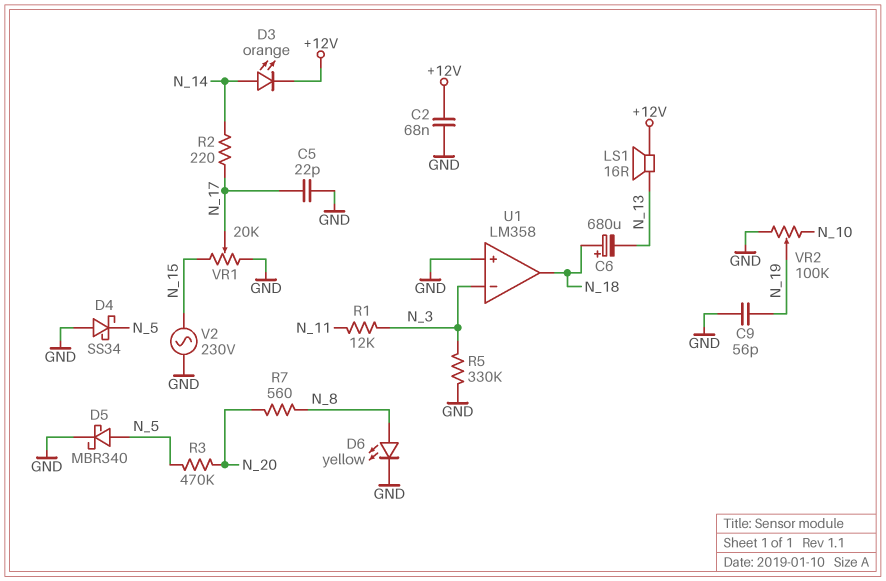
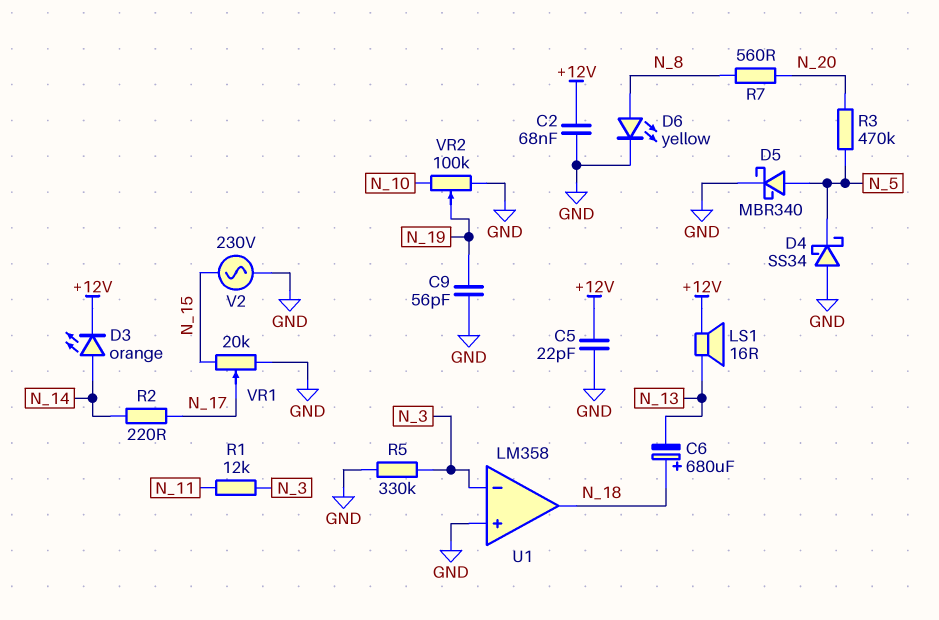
C5: 22pF (GND, N_17) -> 22pF (+12V, GND)

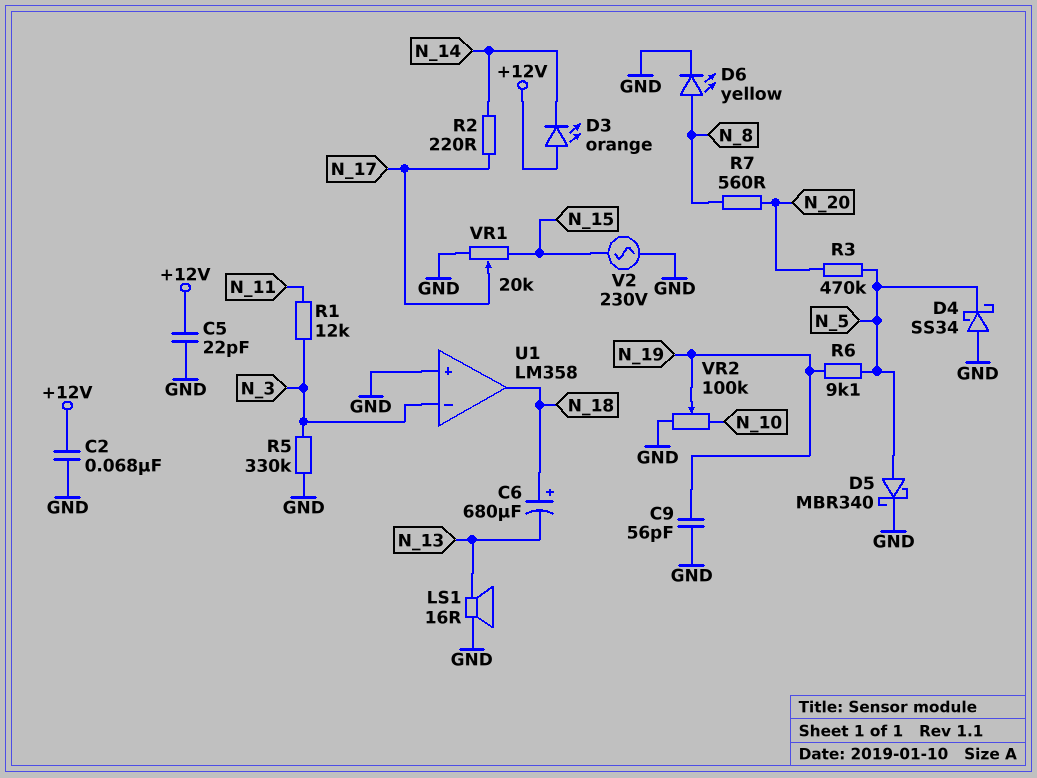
D3: LED orange (A N_14, K +12V) -> LED orange (A +12V, K N_14)
LS1: speaker 16R (+12V, N_13) -> speaker 16R (GND, N_13)
R6: none -> 9.1k (N_5, N_19)

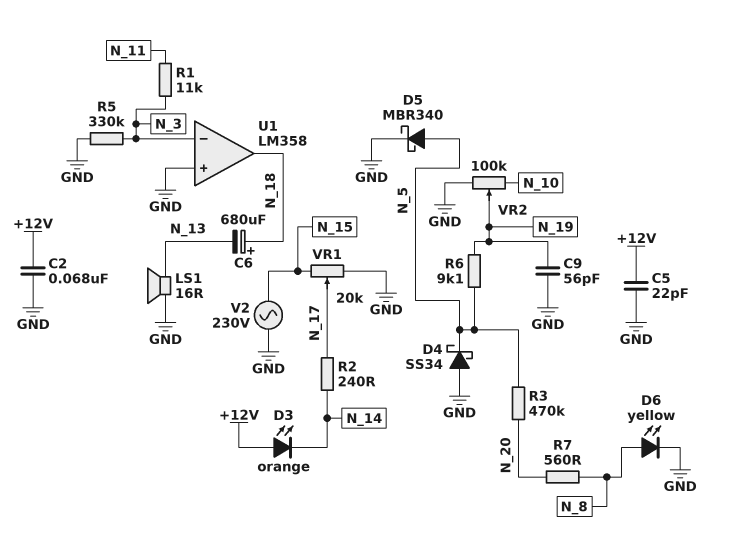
R1: 12k (N_3, N_11) -> 11k (N_3, N_11)
R2: 220 (N_14, N_17) -> 240 (N_14, N_17)

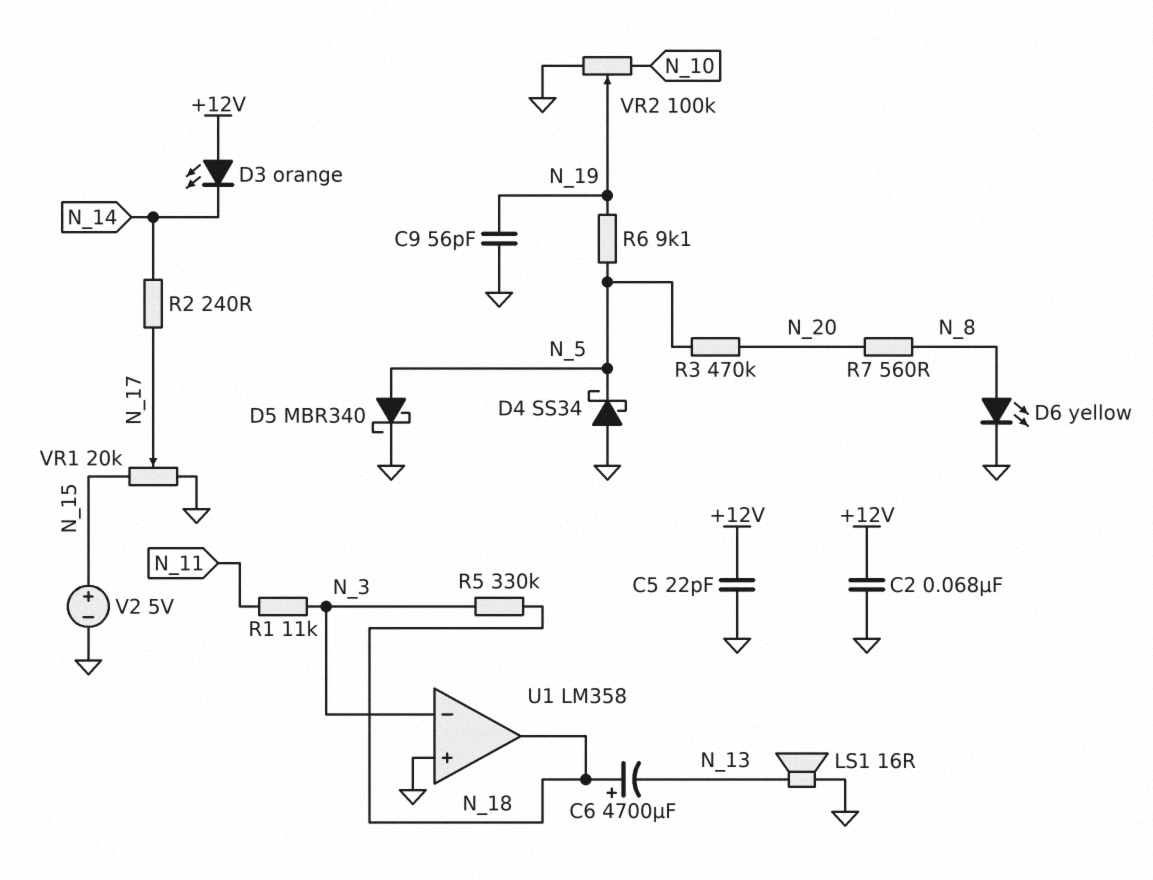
C6: 680uF (plus N_18, minus N_13) -> 4700uF (plus N_18, minus N_13)
R5: 330k (GND, N_3) -> 330k (N_3, N_18)
V2: AC 230V (GND, N_15) -> 5V (plus N_15, minus GND)

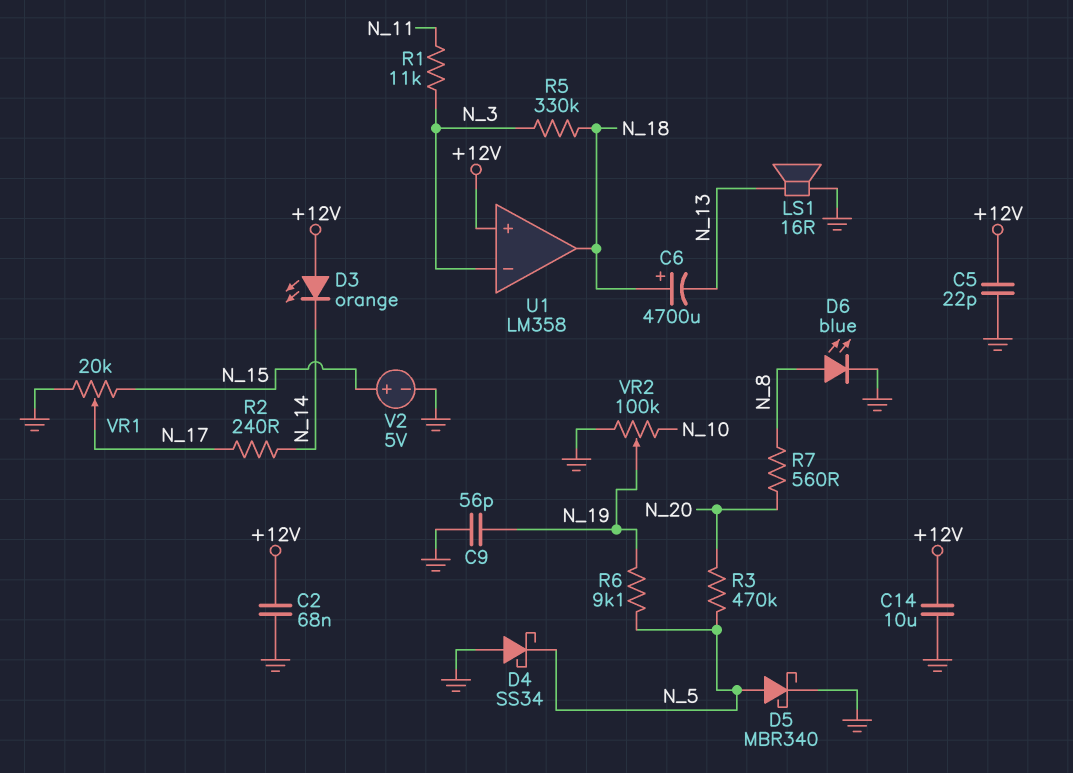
C14: none -> 10uF (+12V, GND)
D6: LED yellow (A N_8, K GND) -> LED blue (A N_8, K GND)
U1 pin in+: GND -> +12V

